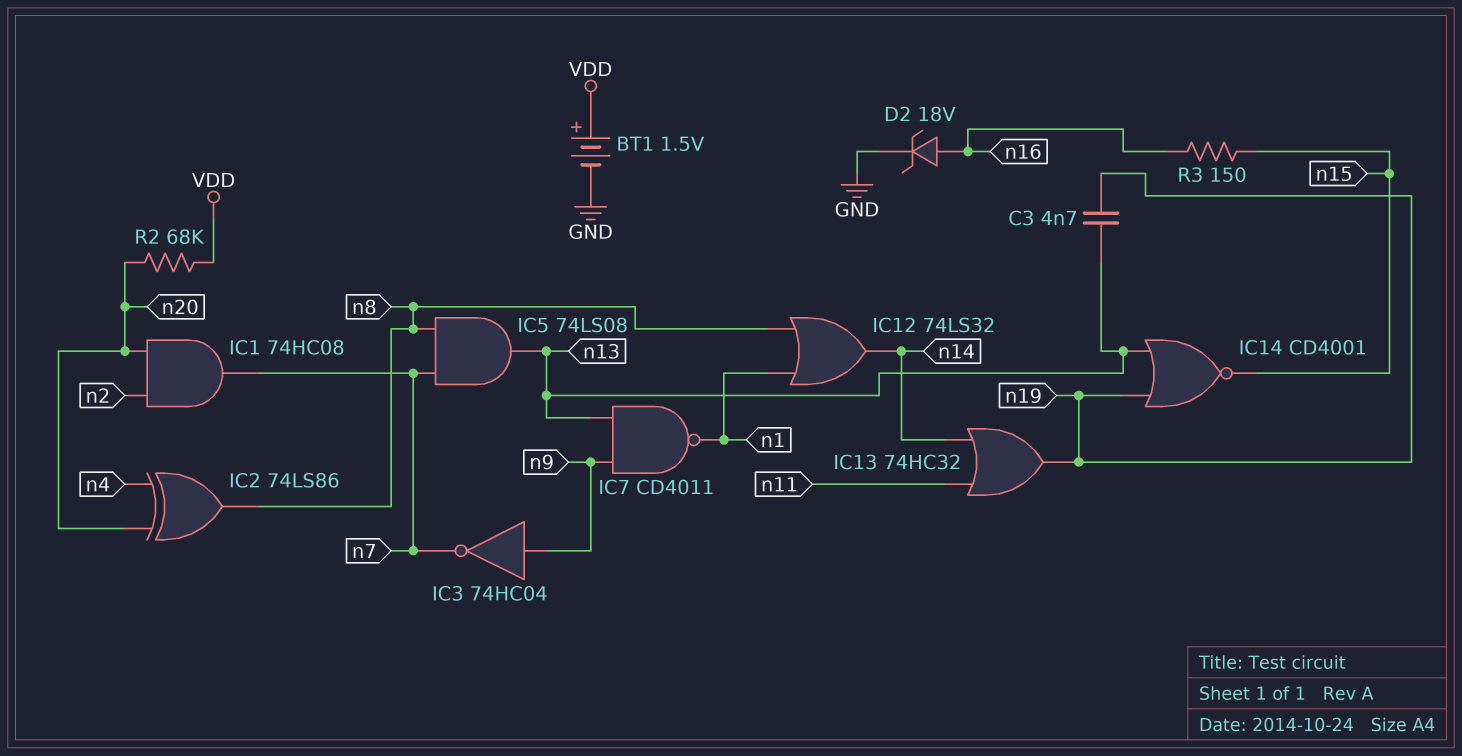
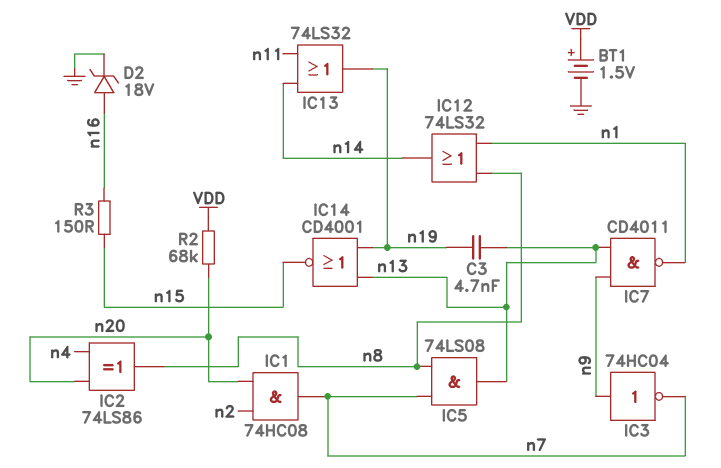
IC13: OR 74HC32 (in n11, in n14, out n19) -> OR 74LS32 (in n11, in n14, out n19)

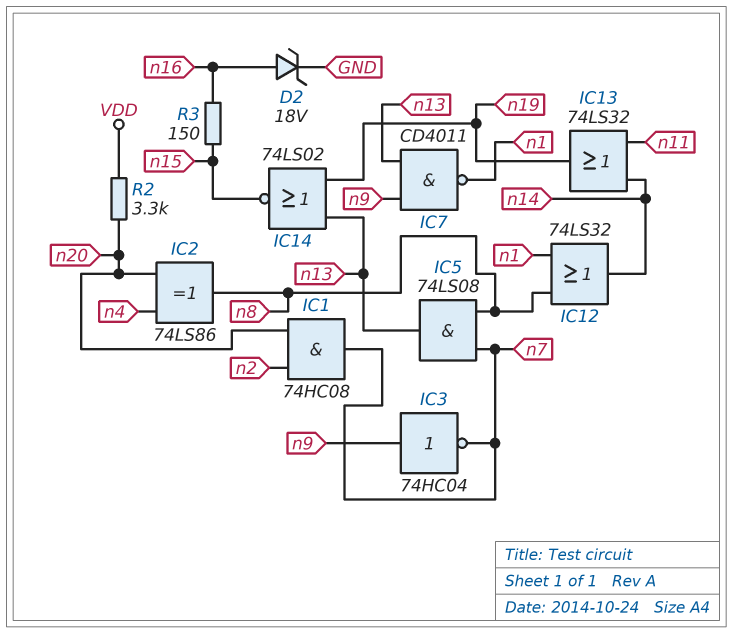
BT1: 1.5V (plus VDD, minus GND) -> none
C3: 4.7nF (n13, n19) -> none
IC14: NOR CD4001 (in n13, in n19, out n15) -> NOR 74LS02 (in n13, in n19, out n15)
R2: 68k (VDD, n20) -> 3.3k (VDD, n20)

